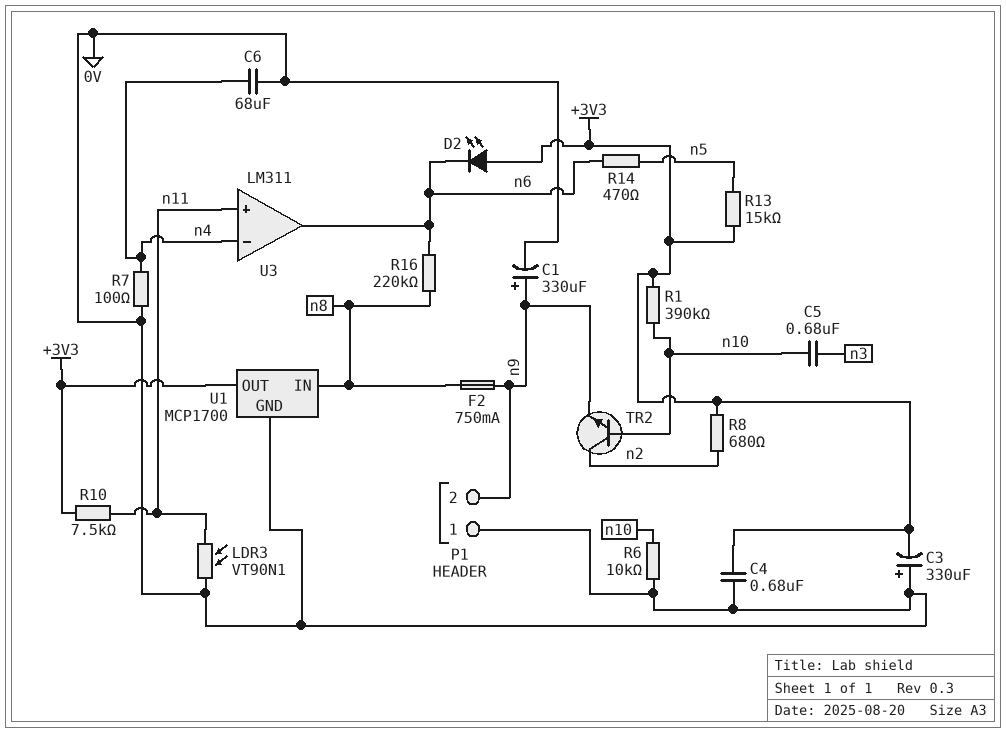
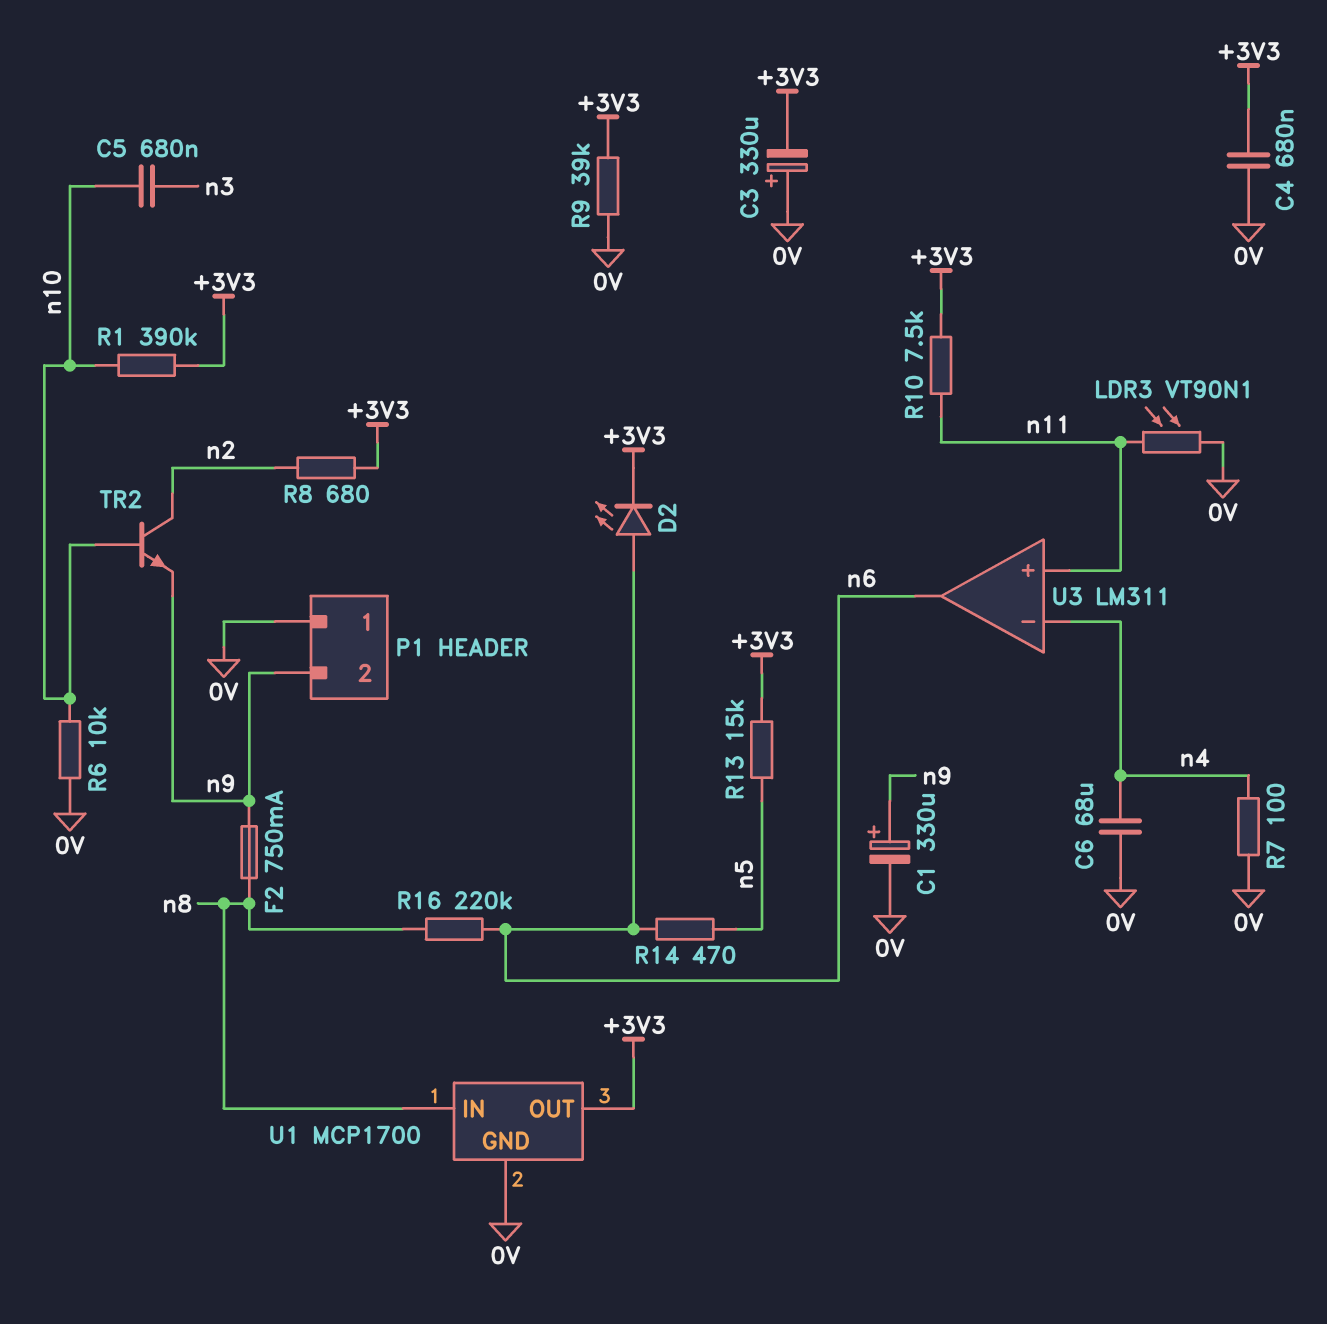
D2: LED (A +3V3, K n6) -> LED (A n6, K +3V3)
R9: none -> 39k (+3V3, 0V)

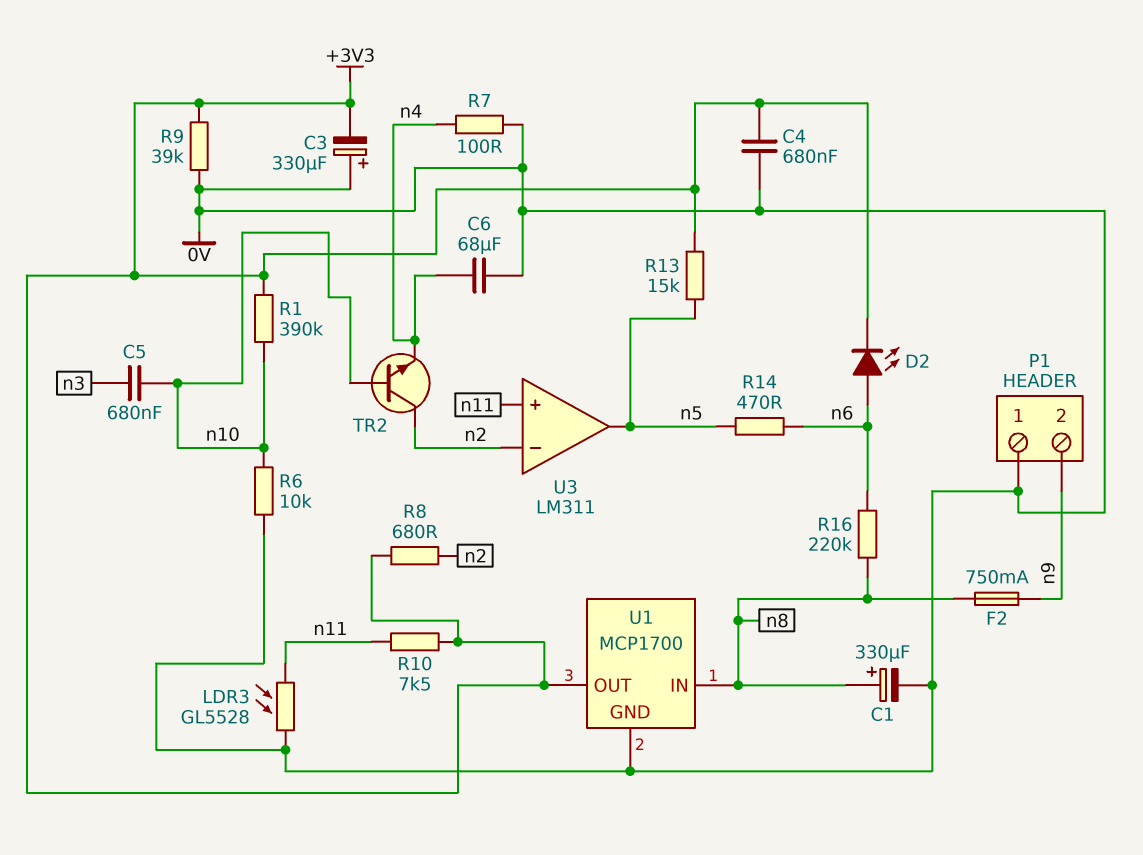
C1: 330uF (plus n9, minus 0V) -> 330uF (plus n8, minus 0V)
LDR3: VT90N1 (0V, n11) -> GL5528 (0V, n11)
TR2: NPN (B n10, C n2, E n9) -> NPN (B n10, C n2, E n4)
U3 pin in-: n4 -> n2
U3 pin out: n6 -> n5

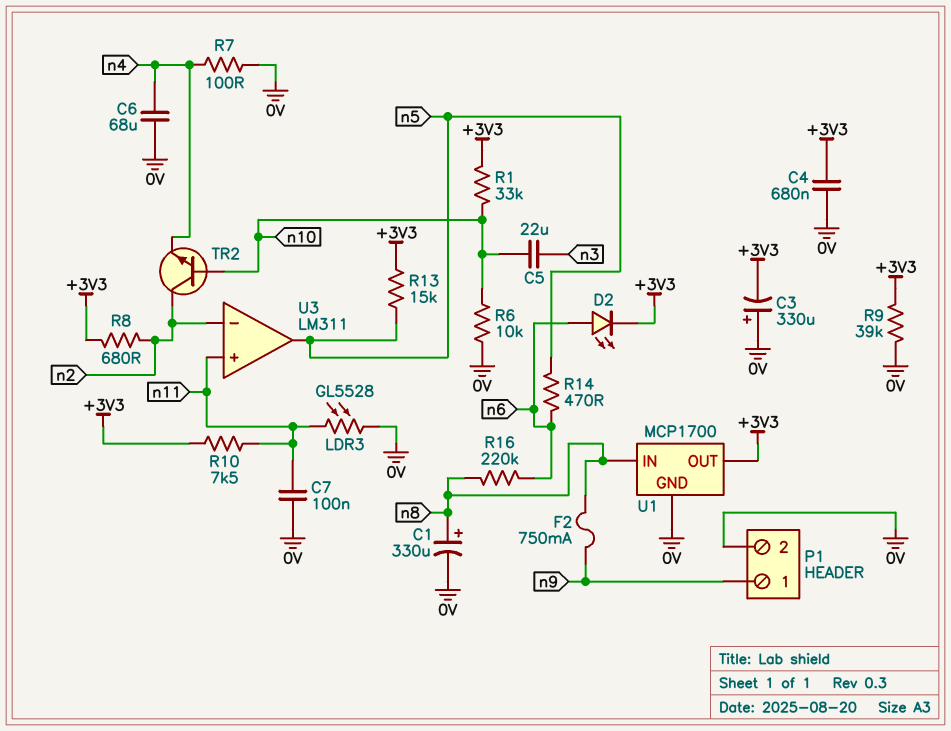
C5: 680nF (n3, n10) -> 22uF (n3, n10)
C7: none -> 100nF (0V, n11)
P1 pin 1: 0V -> n9
P1 pin 2: n9 -> 0V
R1: 390k (+3V3, n10) -> 33k (+3V3, n10)

